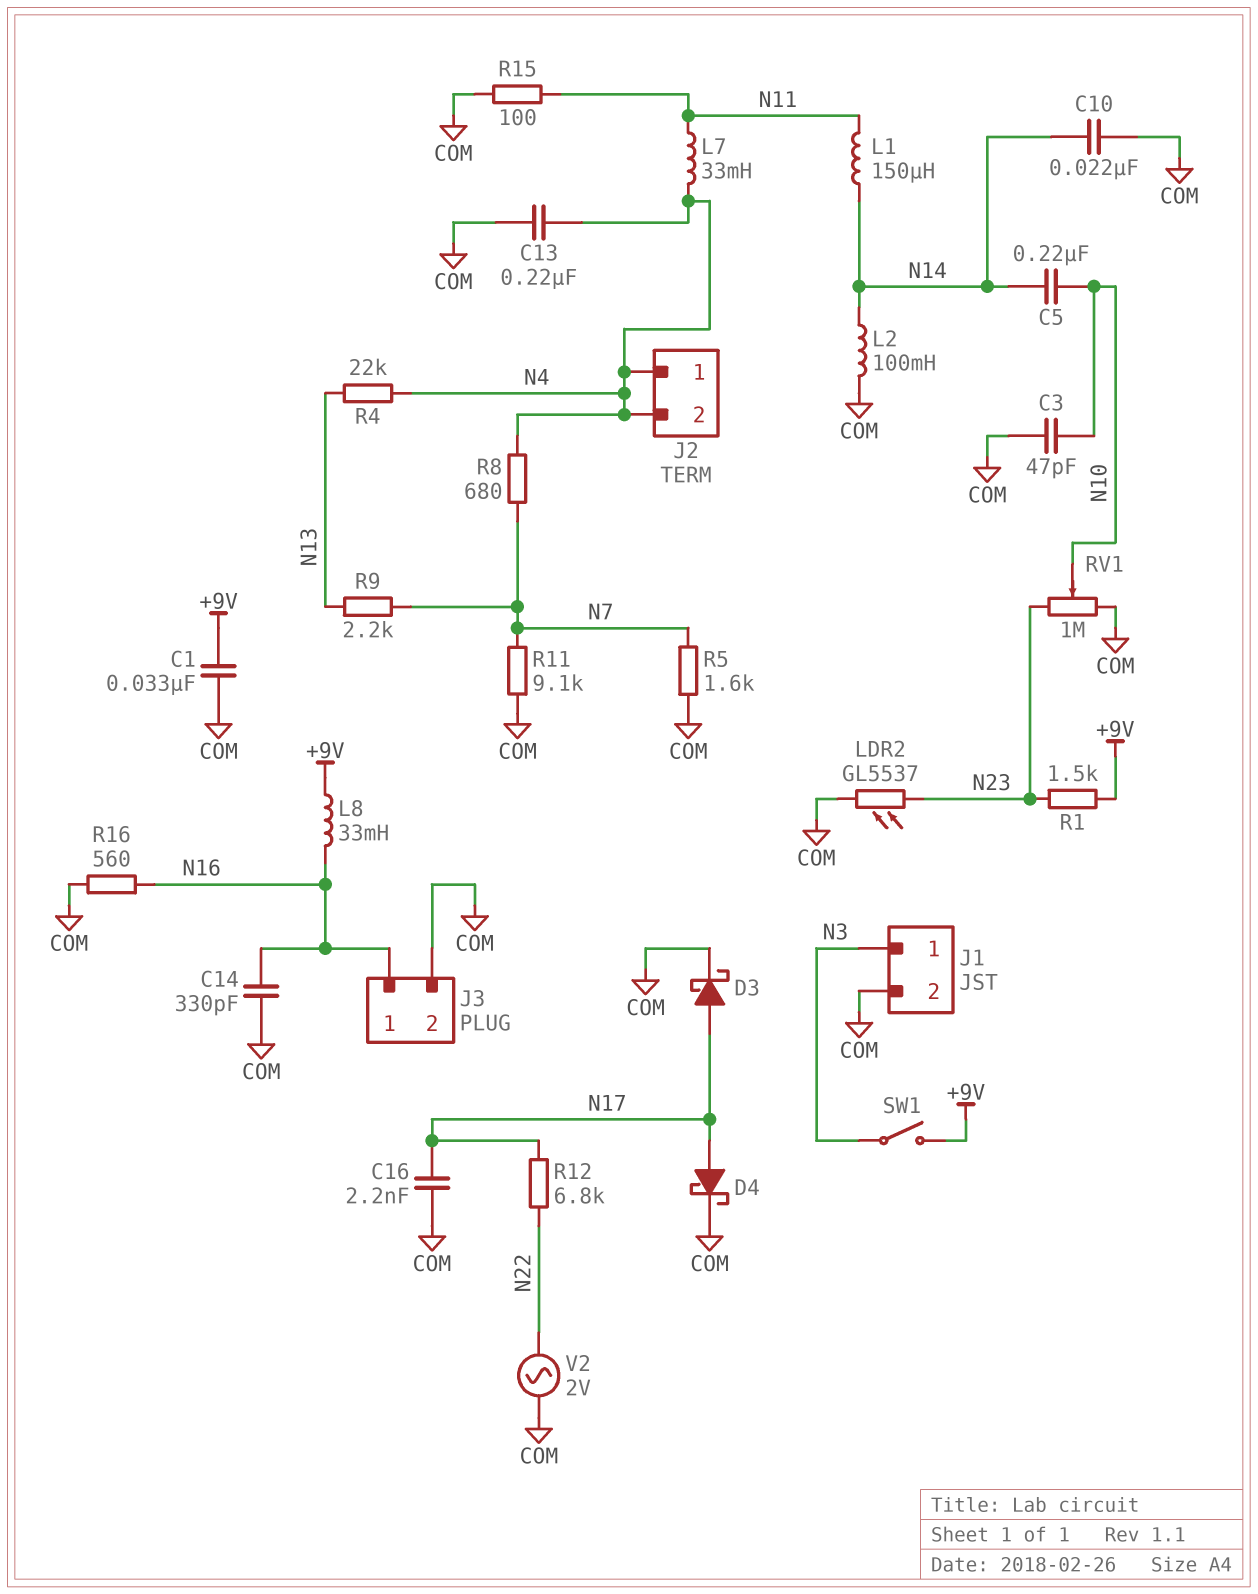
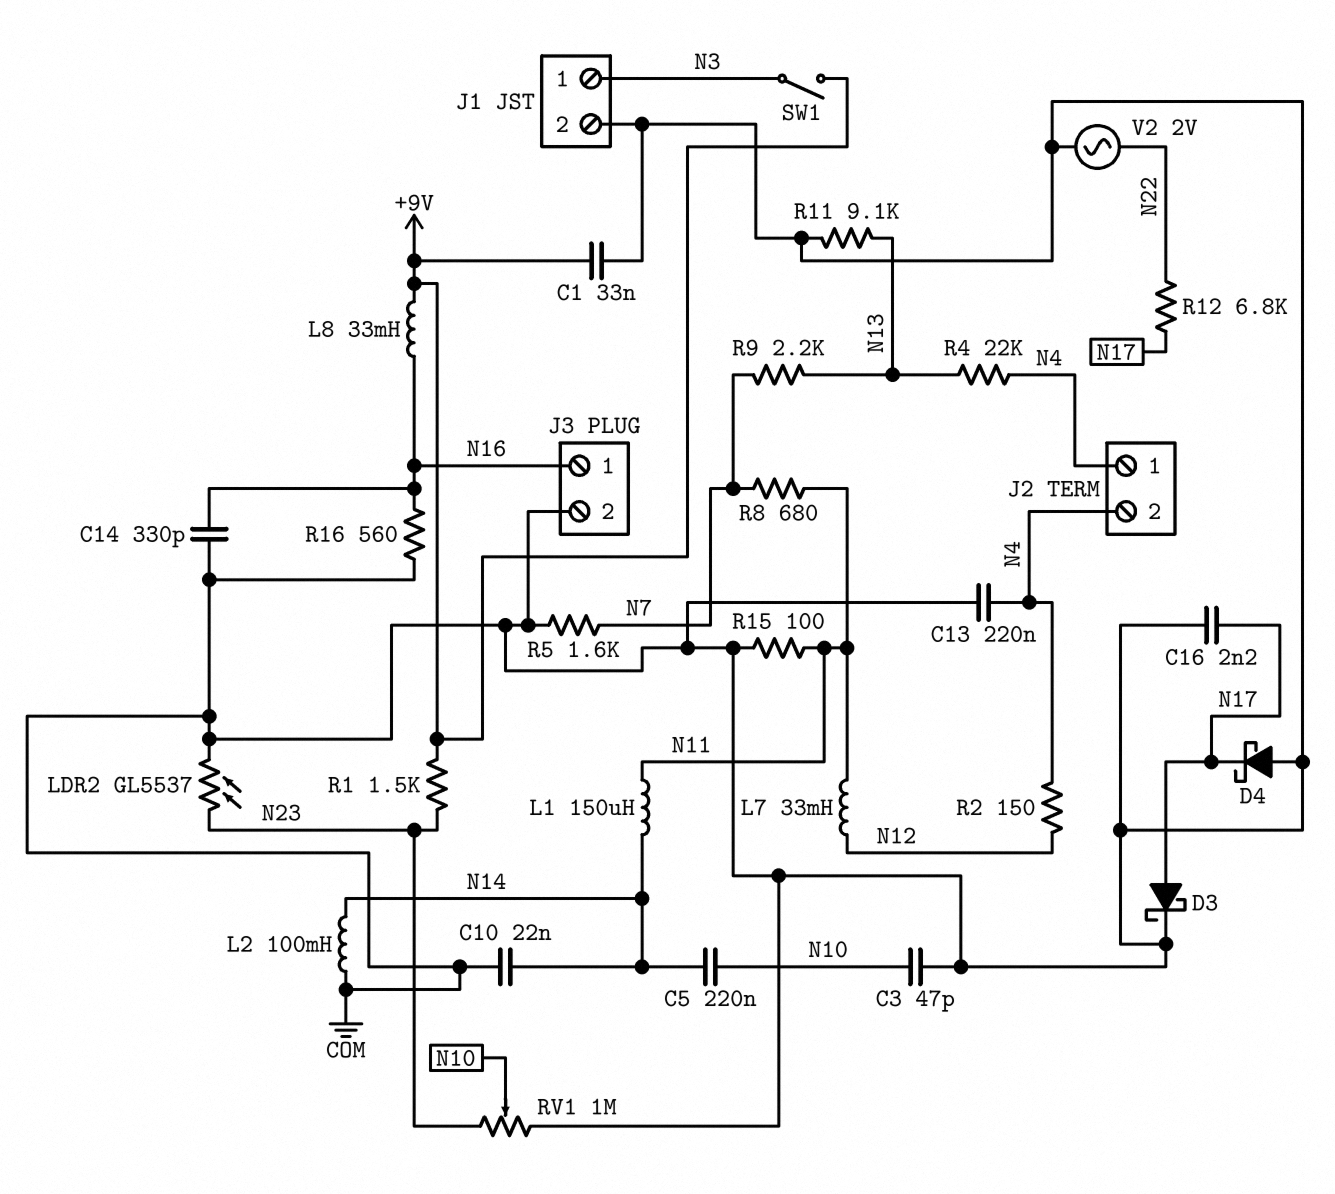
D4: schottky (A N17, K COM) -> schottky (A COM, K N17)
L7: 33mH (N4, N11) -> 33mH (N11, N12)
R2: none -> 150 (N4, N12)
R8: 680 (N4, N7) -> 680 (N7, N11)
R11: 9.1k (COM, N7) -> 9.1k (COM, N13)

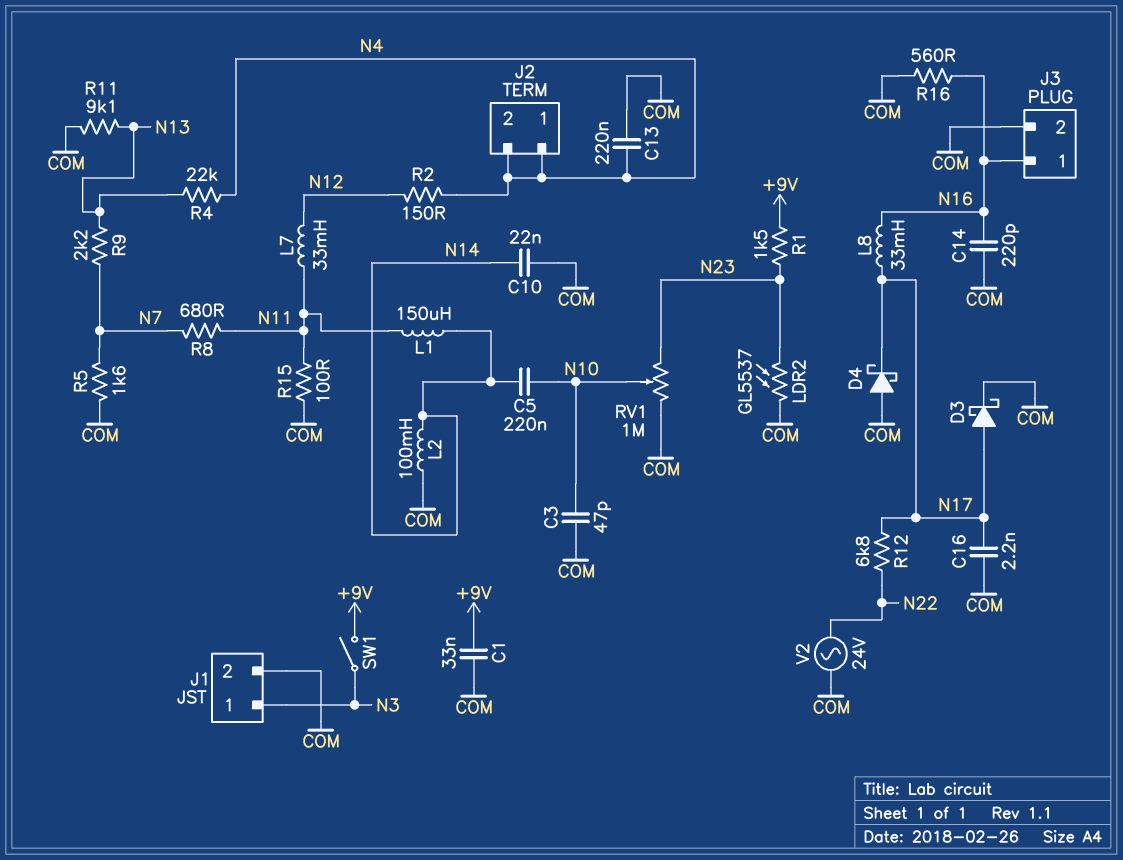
C14: 330pF (COM, N16) -> 220pF (COM, N16)
L8: 33mH (+9V, N16) -> 33mH (N16, N17)
V2: AC 2V (COM, N22) -> AC 24V (COM, N22)

